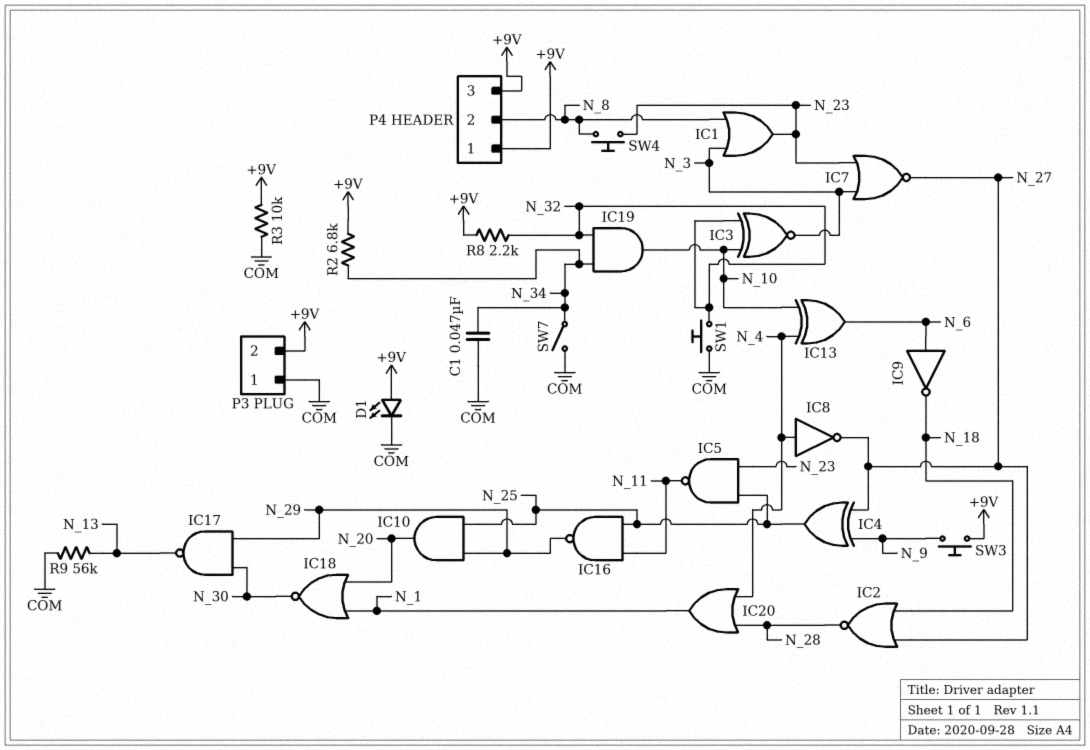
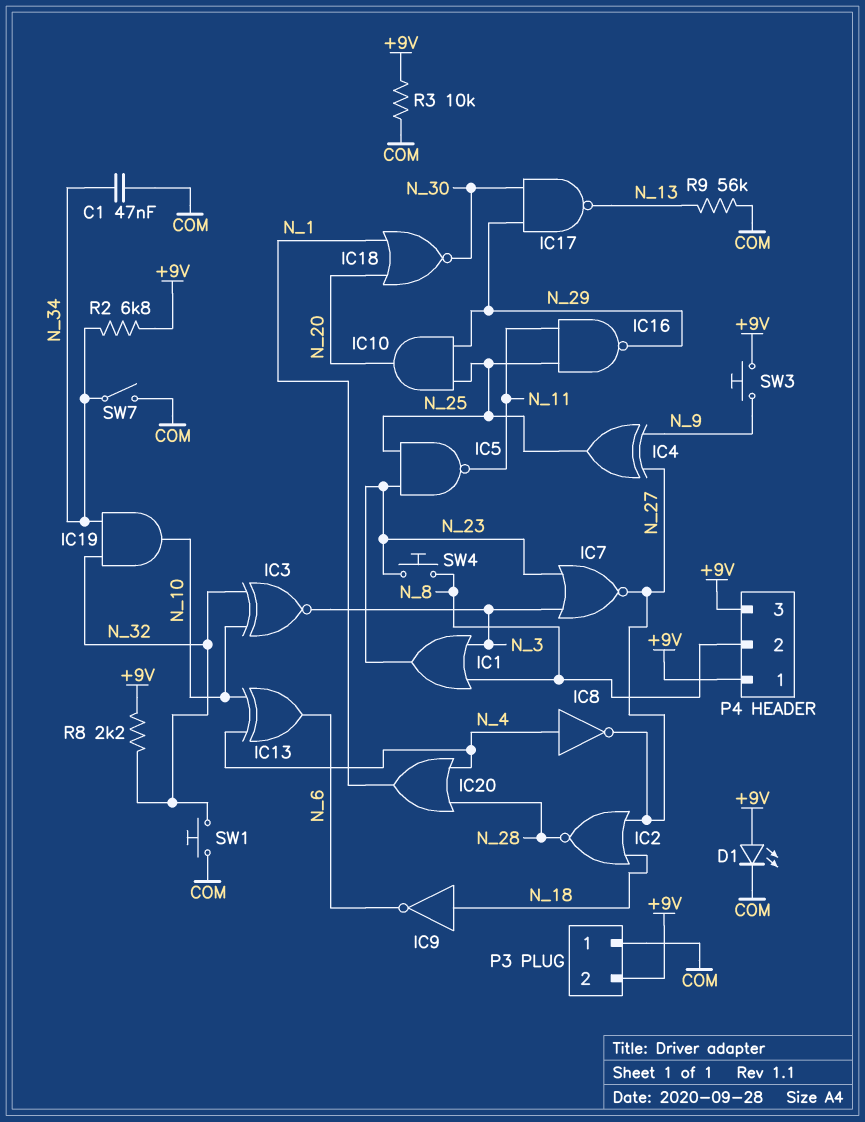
IC9: NOT (in N_6, out N_18) -> NOT (in N_18, out N_6)

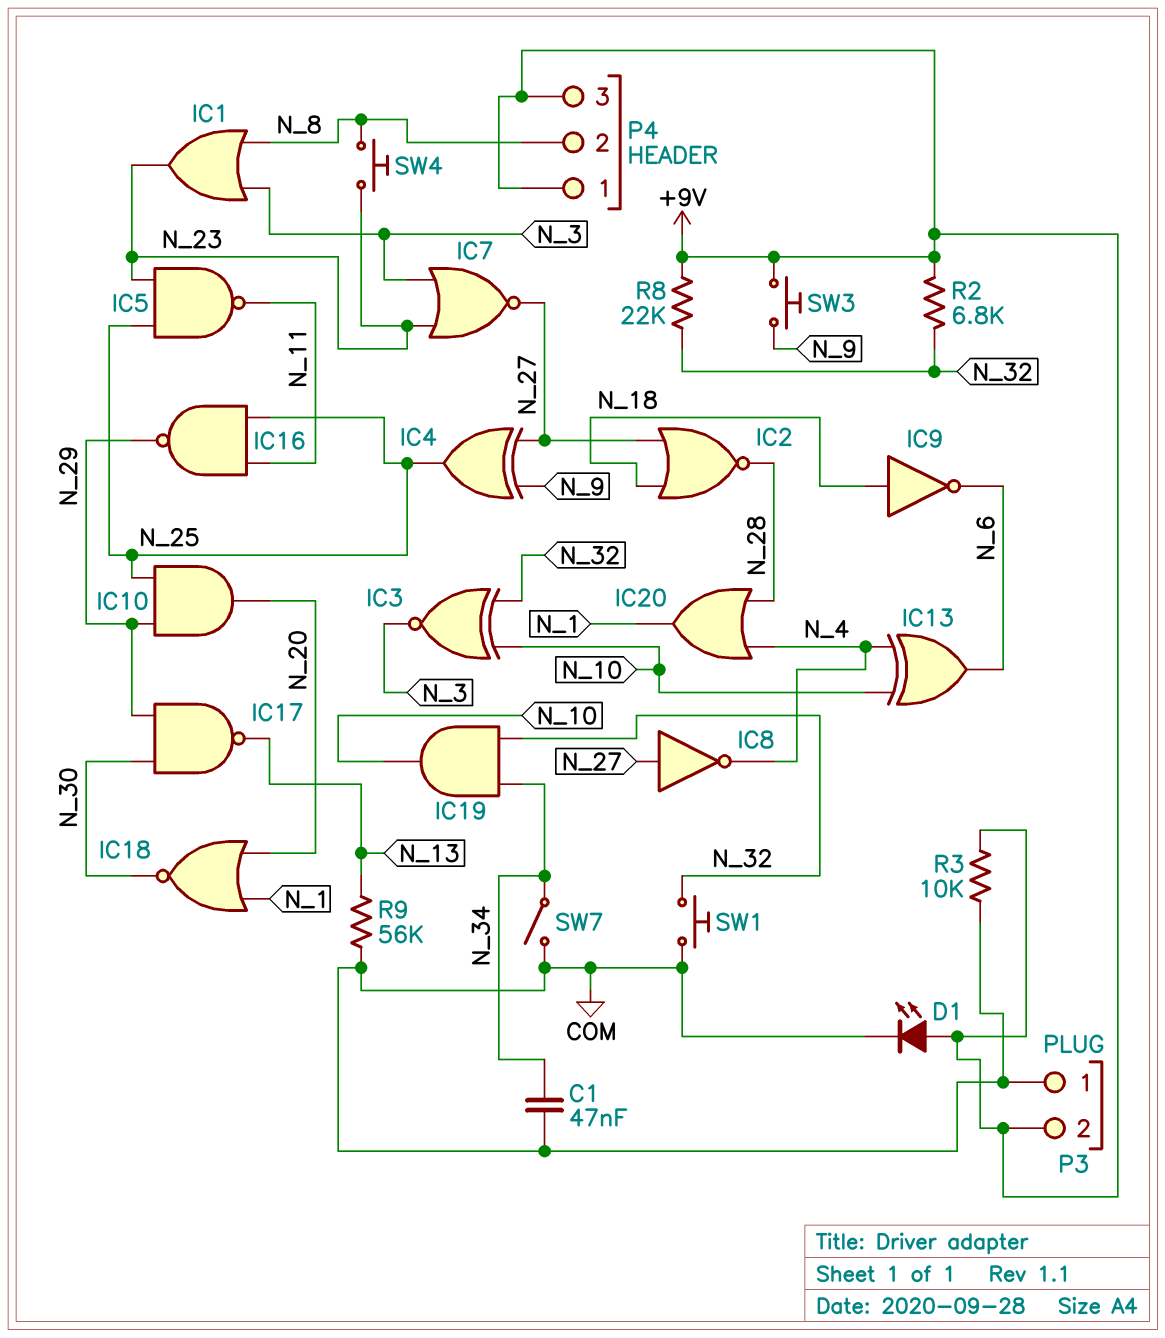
IC8: NOT (in N_4, out N_27) -> NOT (in N_27, out N_4)
R2: 6.8k (+9V, N_34) -> 6.8k (+9V, N_32)
R8: 2.2k (+9V, N_32) -> 22k (+9V, N_32)

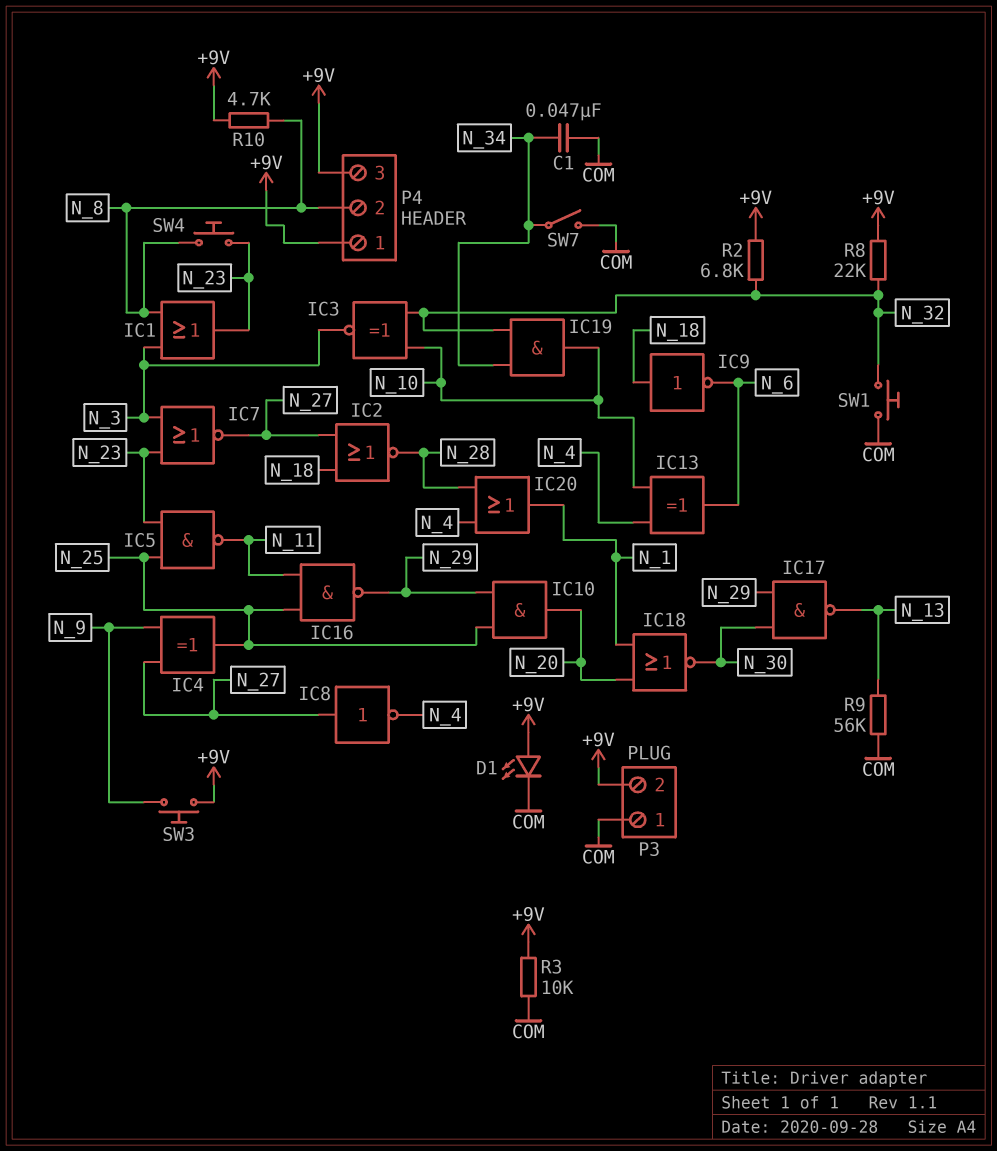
R10: none -> 4.7k (+9V, N_8)

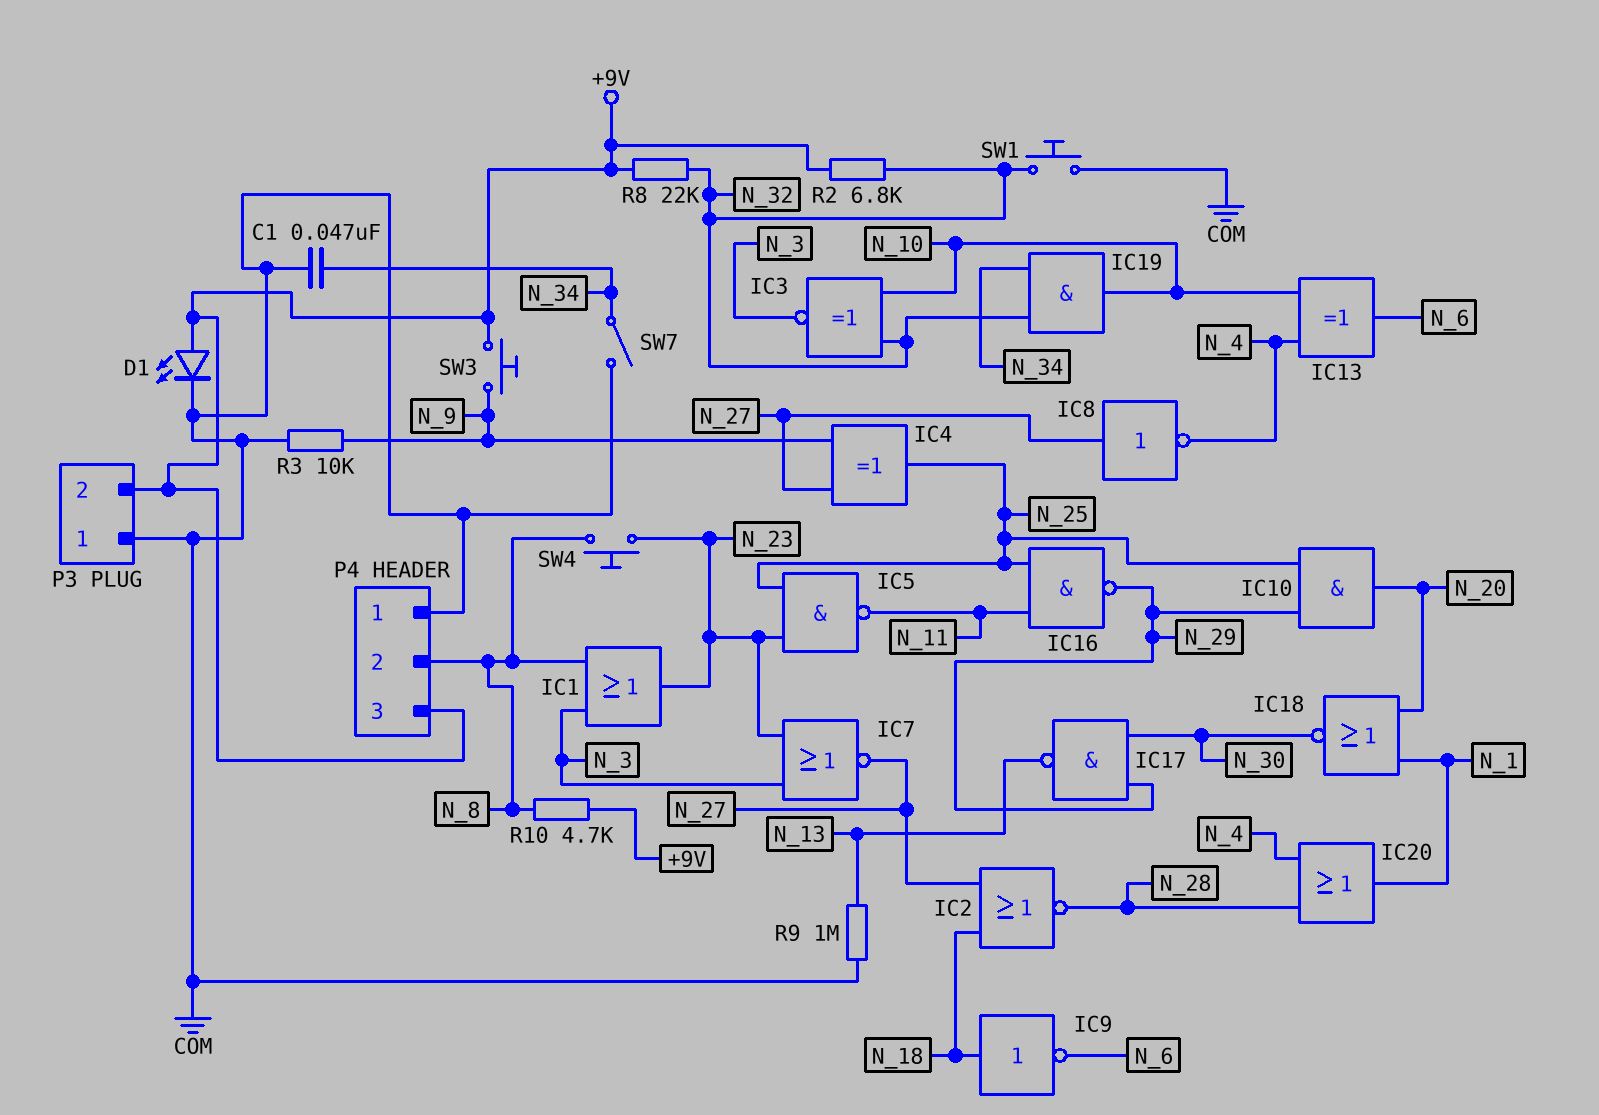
P4 pin 1: +9V -> COM
R3: 10k (+9V, COM) -> 10k (COM, N_9)
R9: 56k (COM, N_13) -> 1M (COM, N_13)

